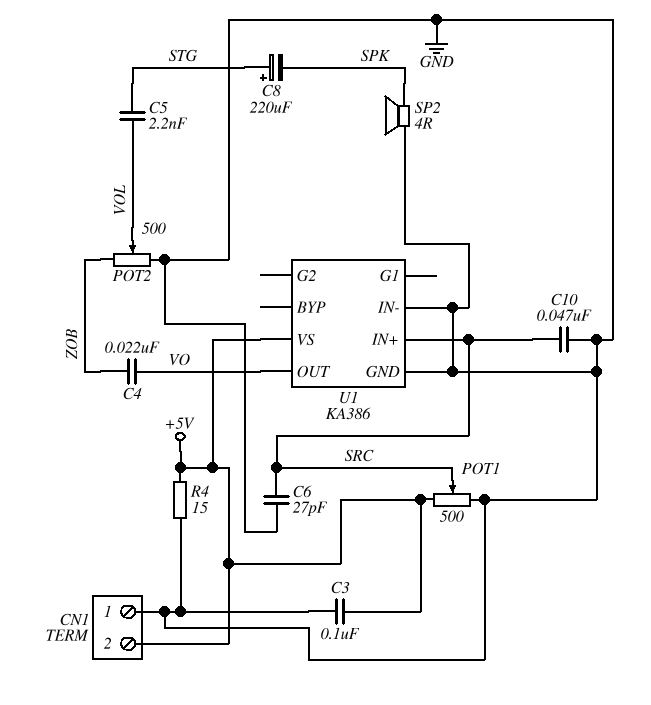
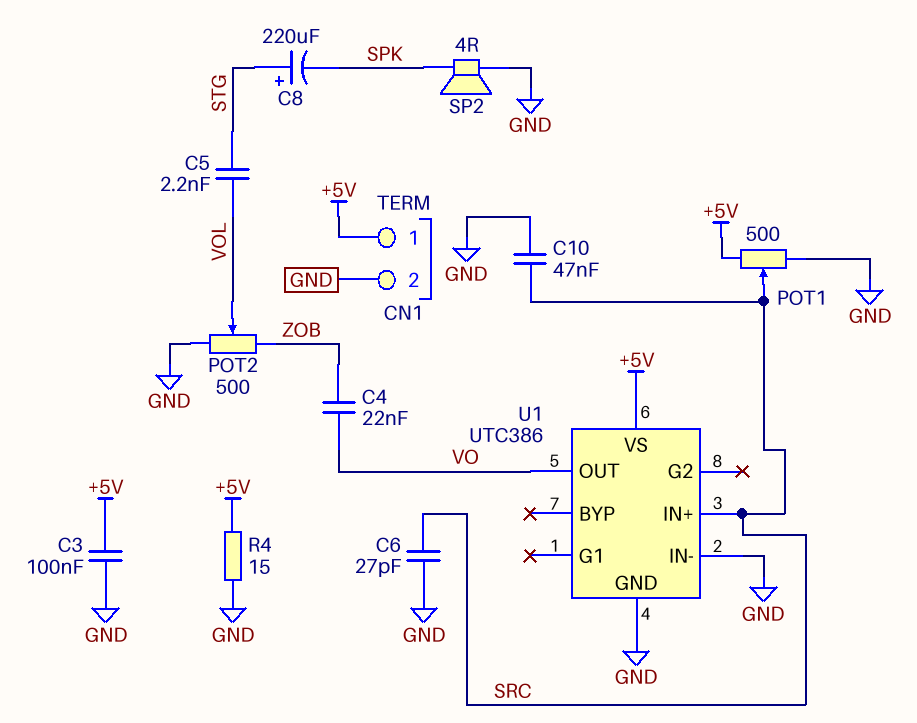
CN1 pin 1: GND -> +5V
CN1 pin 2: +5V -> GND
U1: KA386 -> UTC386

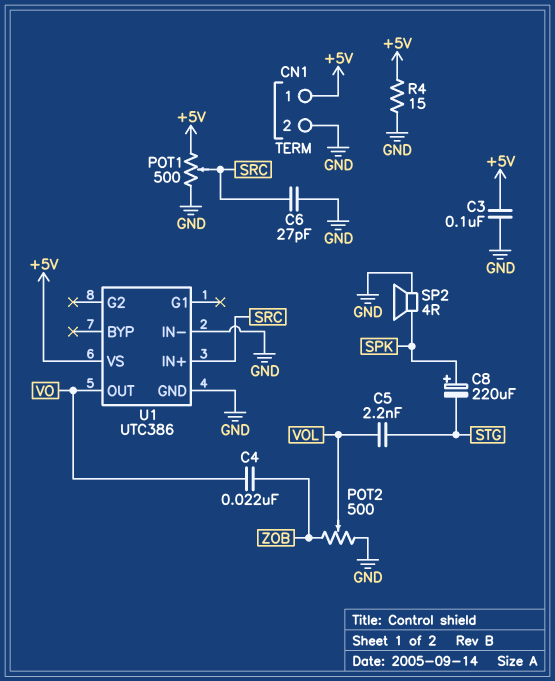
C8: 220uF (plus STG, minus SPK) -> 220uF (plus SPK, minus STG)
C10: 47nF (GND, SRC) -> none

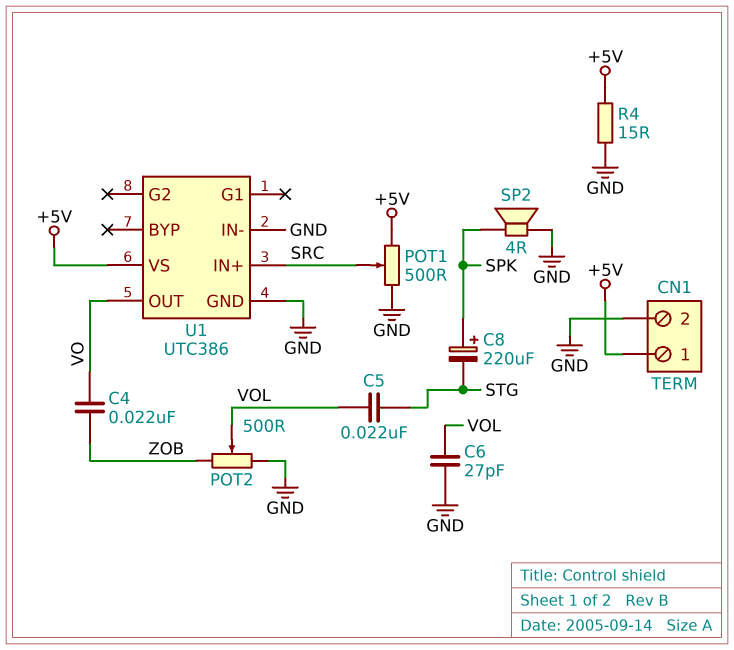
C3: 100nF (+5V, GND) -> none
C5: 2.2nF (STG, VOL) -> 22nF (STG, VOL)
C6: 27pF (GND, SRC) -> 27pF (GND, VOL)

